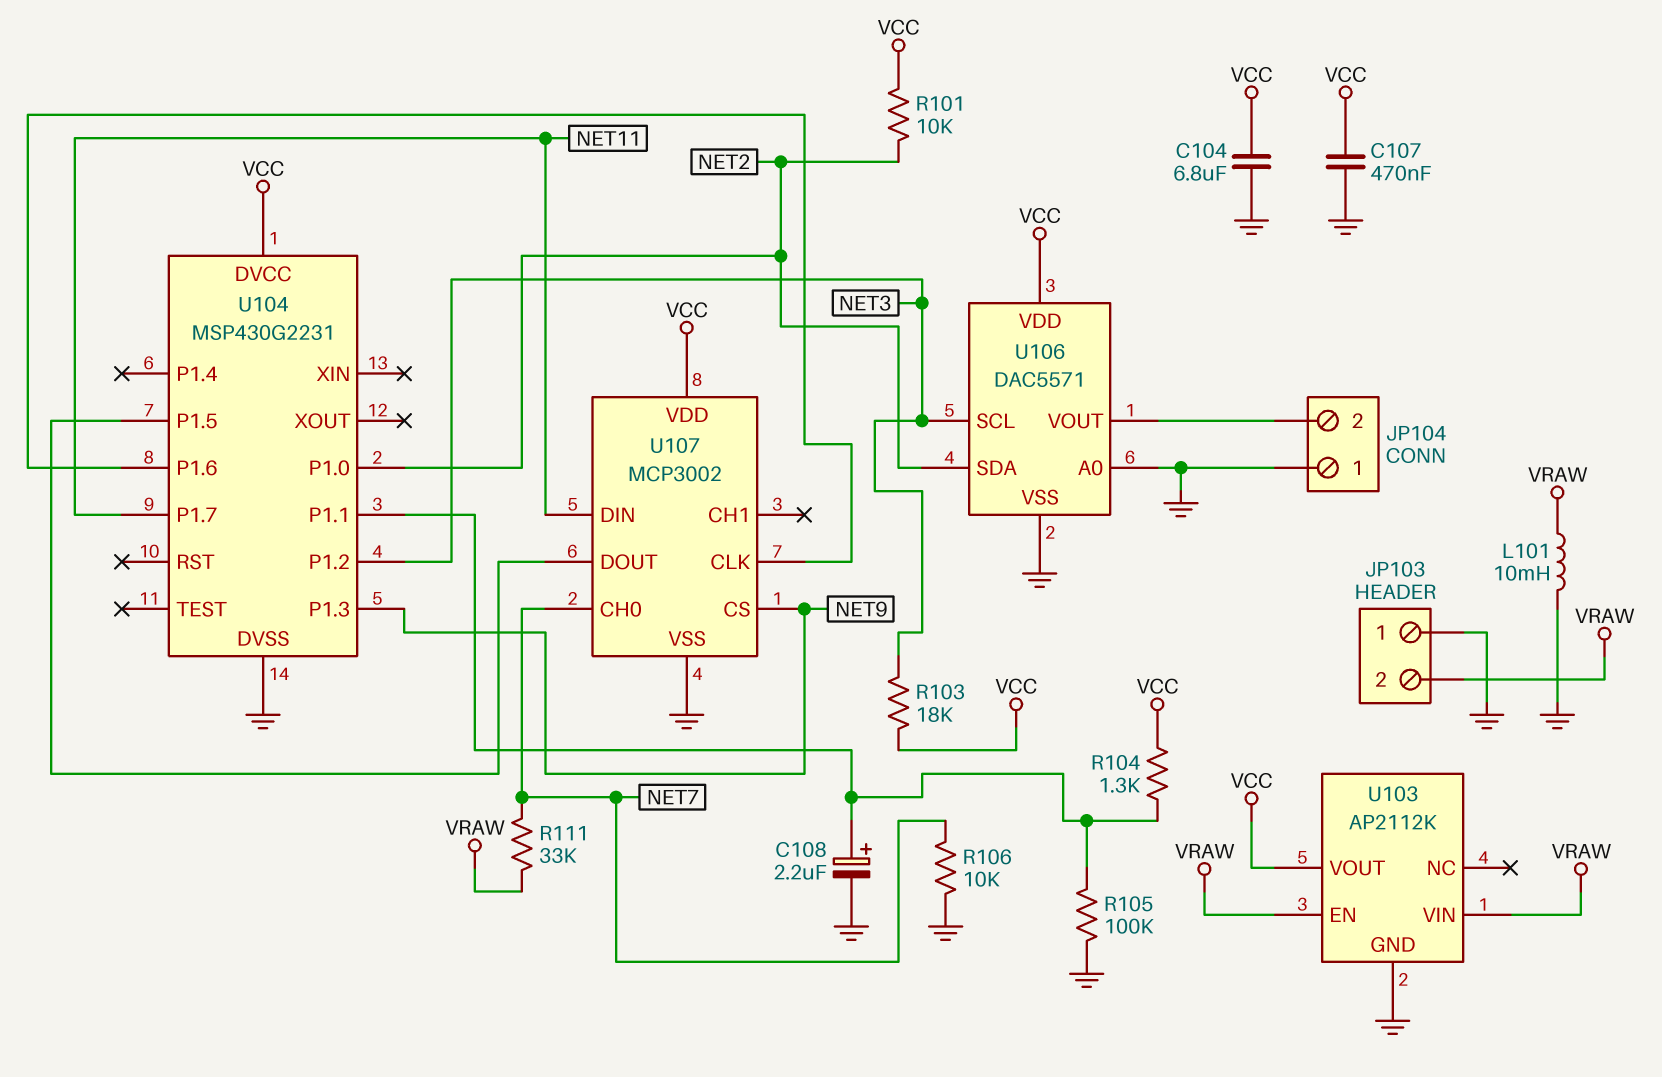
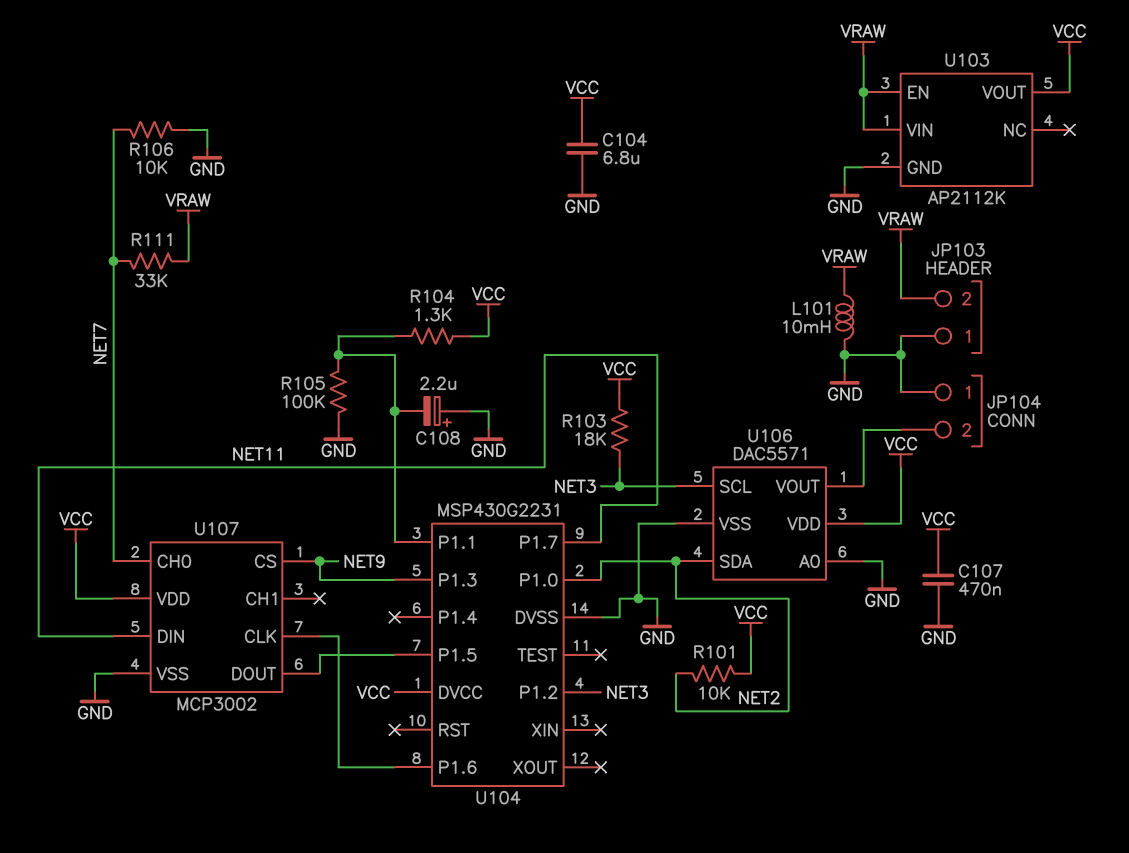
C108: 2.2uF (plus U104/P1.1, minus GND) -> 2.2uF (plus GND, minus U104/P1.1)

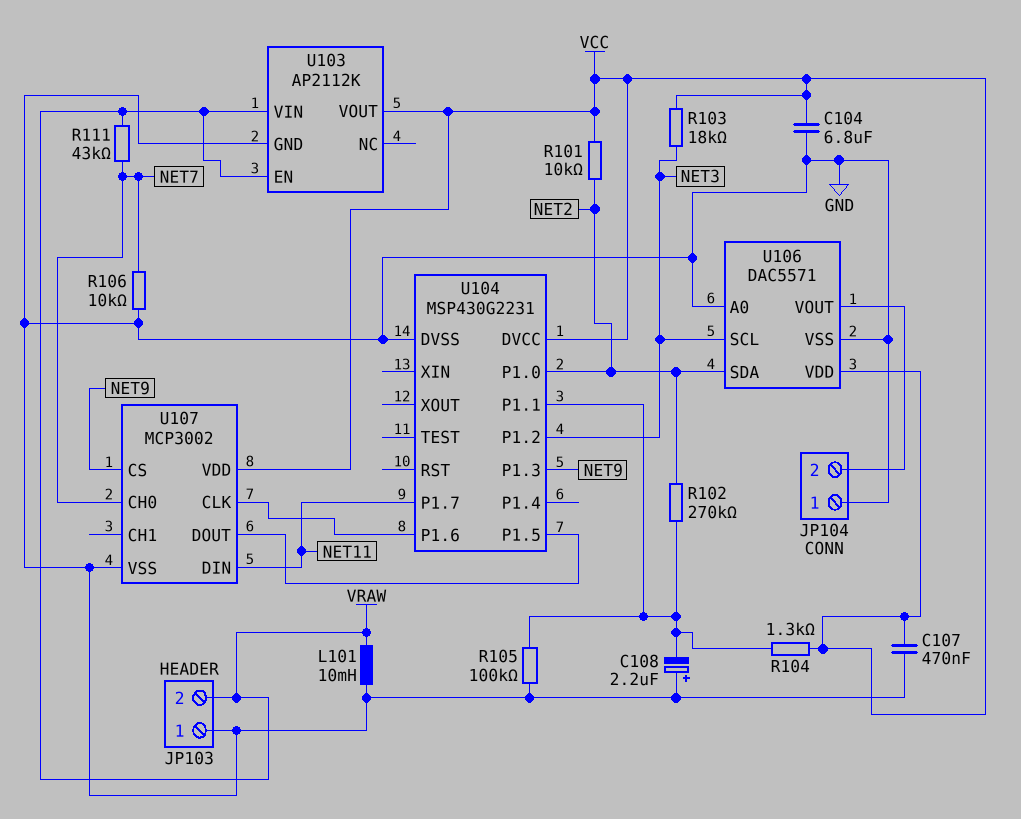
R102: none -> 270k (NET2, U104/P1.1)
R111: 33k (NET7, VRAW) -> 43k (NET7, VRAW)

